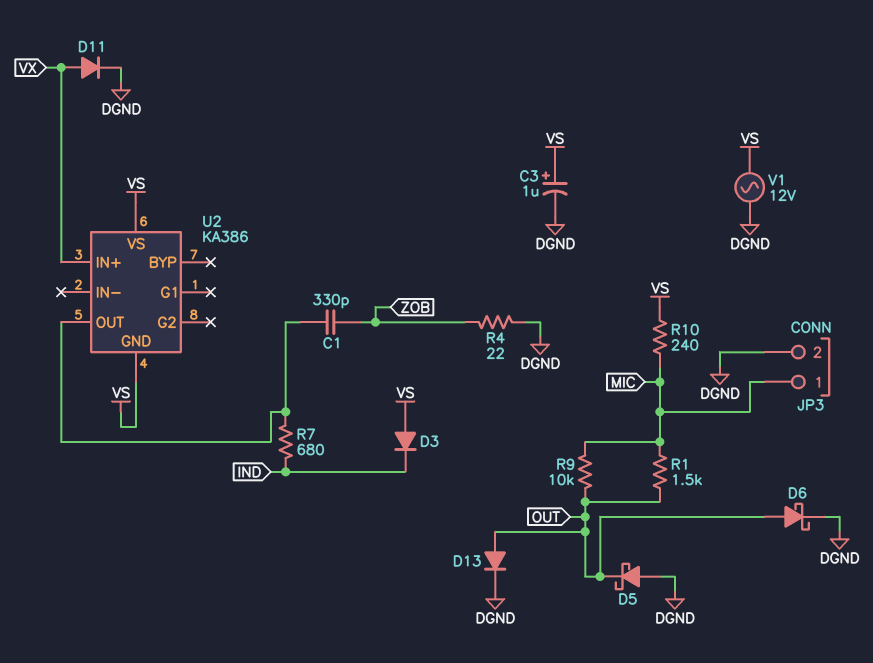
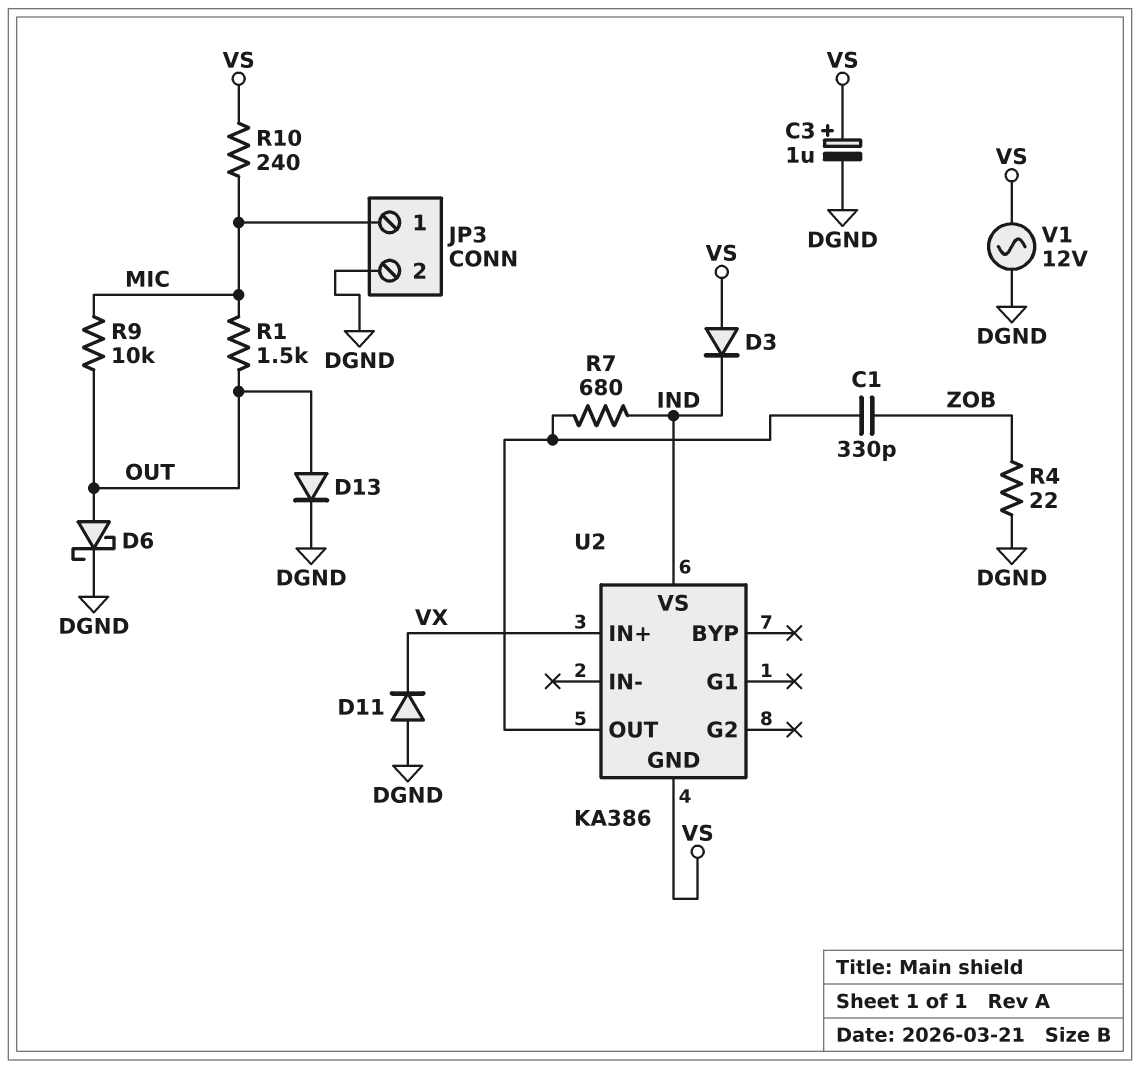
D5: schottky (A DGND, K OUT) -> none
D11: diode (A VX, K DGND) -> diode (A DGND, K VX)
U2 pin VS: VS -> IND

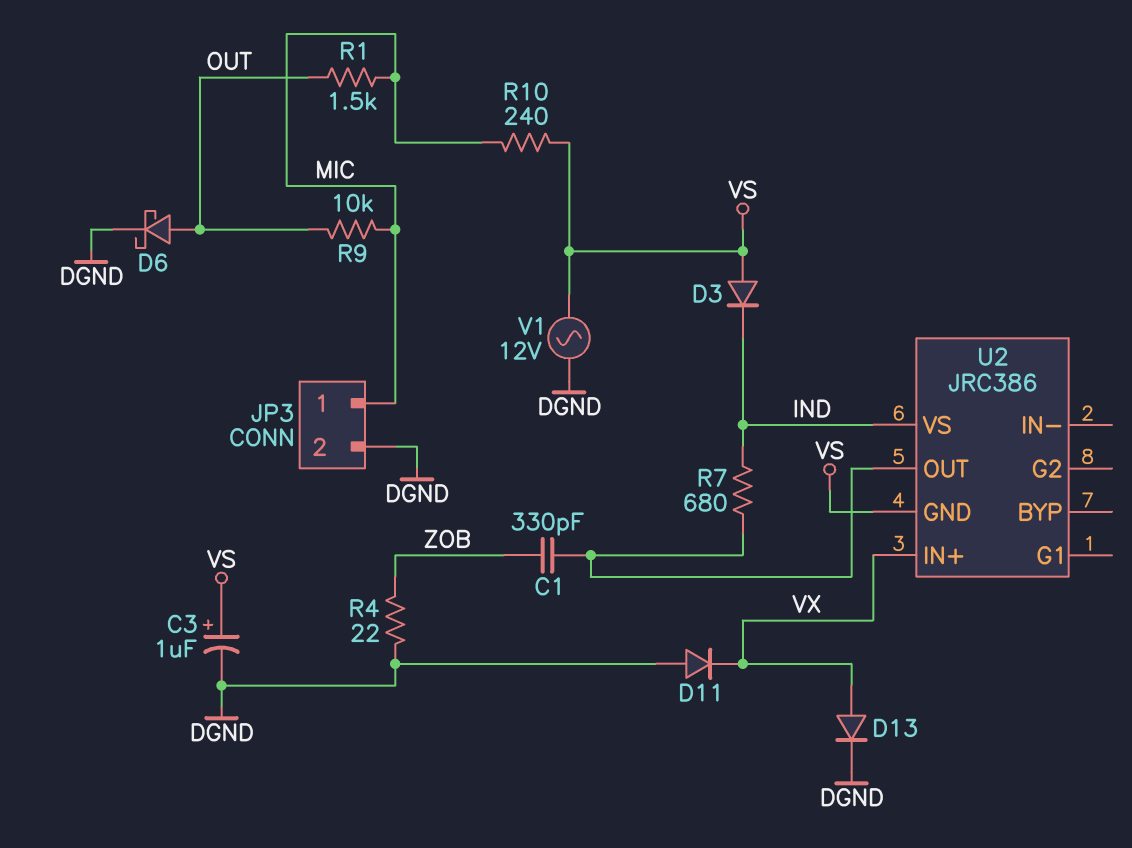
D13: diode (A OUT, K DGND) -> diode (A VX, K DGND)
U2: KA386 -> JRC386

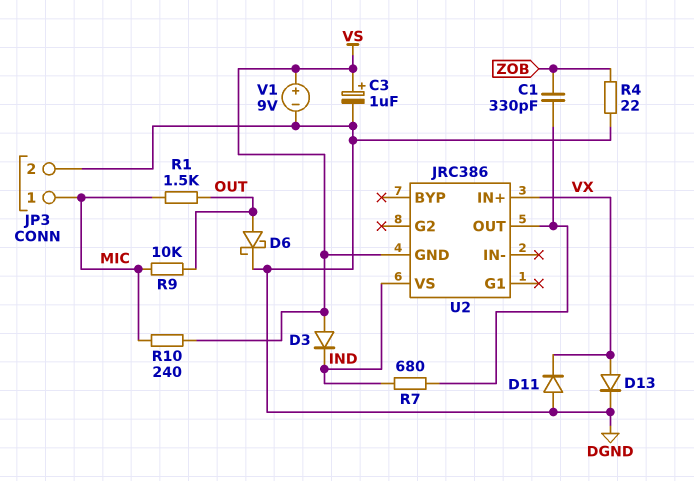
V1: AC 12V (DGND, VS) -> 9V (plus VS, minus DGND)

